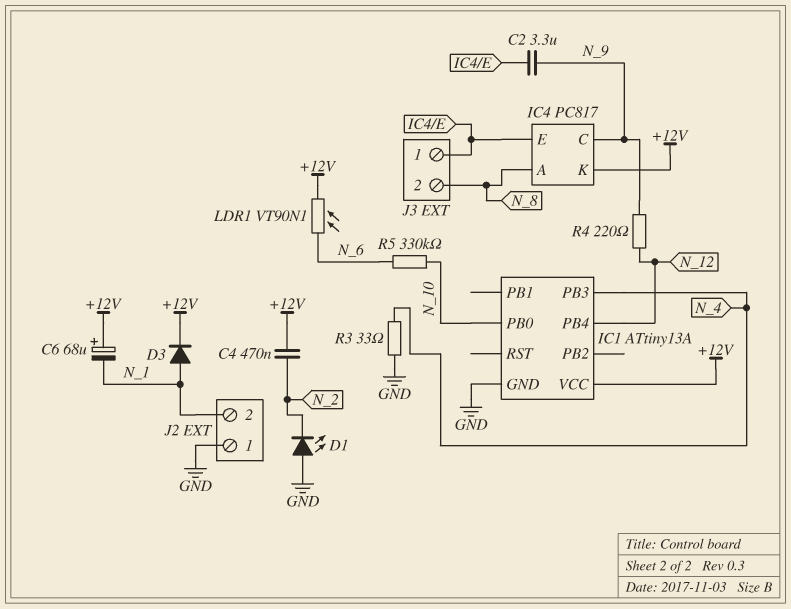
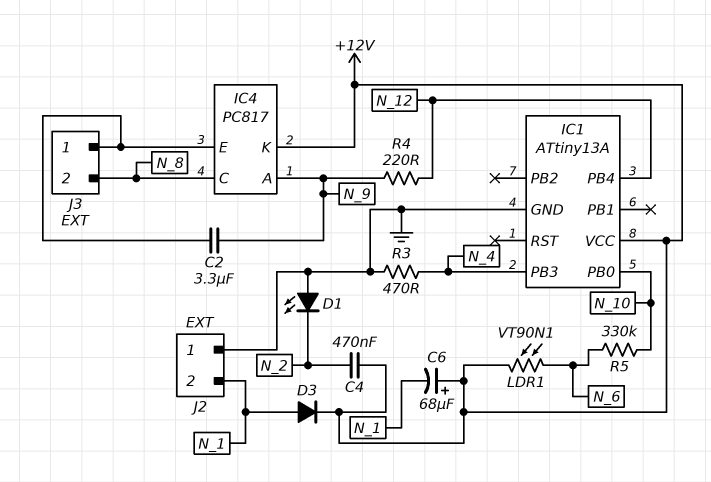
IC4 pin A: N_8 -> N_9
IC4 pin C: N_9 -> N_8
R3: 33 (GND, N_4) -> 470 (GND, N_4)

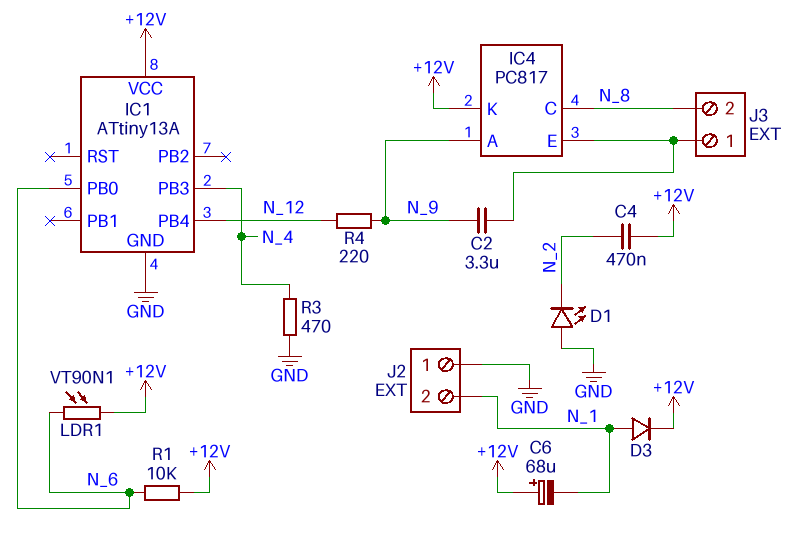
IC1 pin PB0: N_10 -> N_6
R1: none -> 10k (+12V, N_6)
R5: 330k (N_6, N_10) -> none

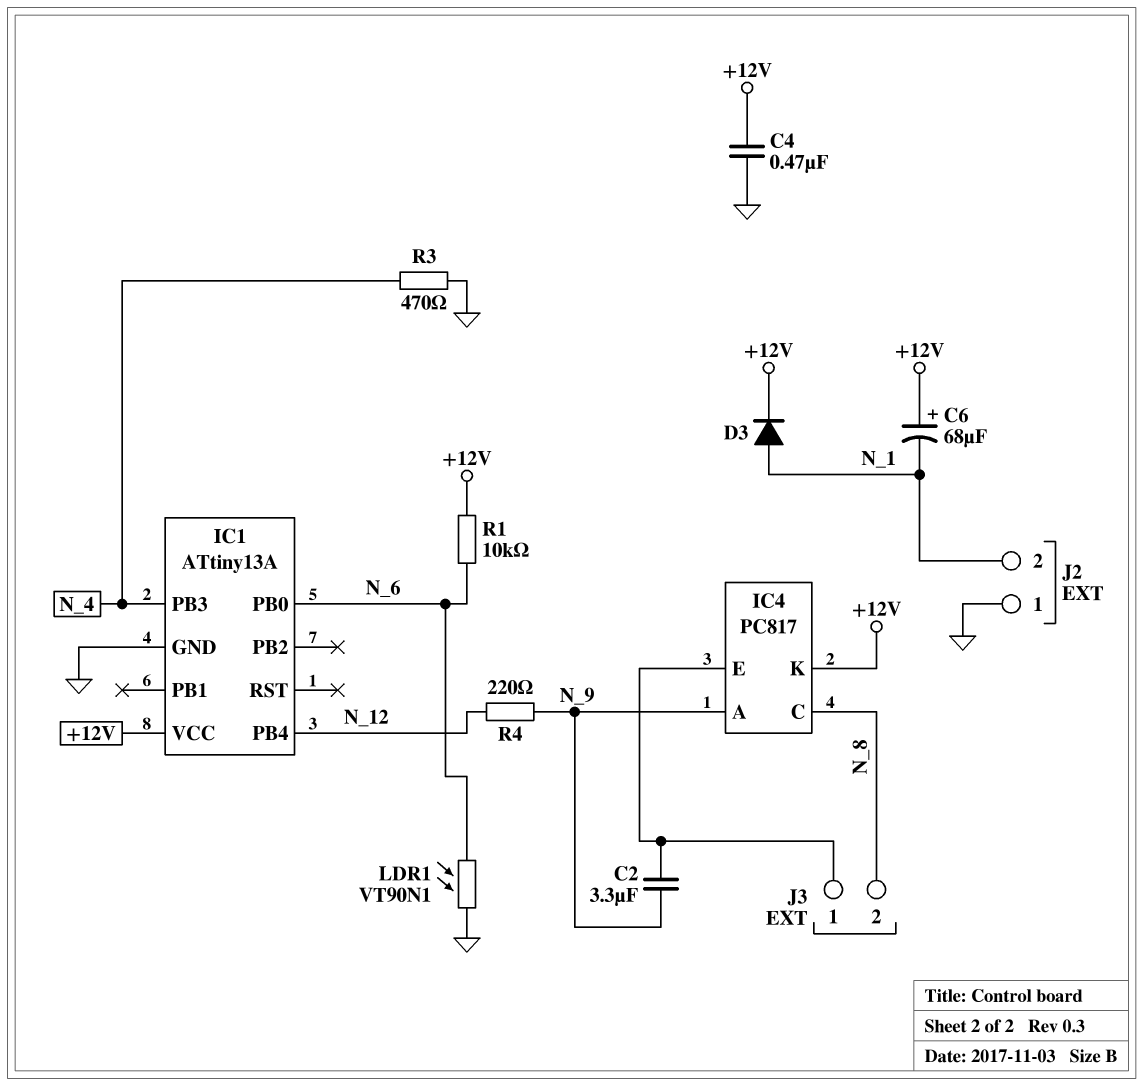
C4: 470nF (+12V, N_2) -> 470nF (+12V, GND)
D1: LED (A GND, K N_2) -> none
LDR1: VT90N1 (+12V, N_6) -> VT90N1 (GND, N_6)

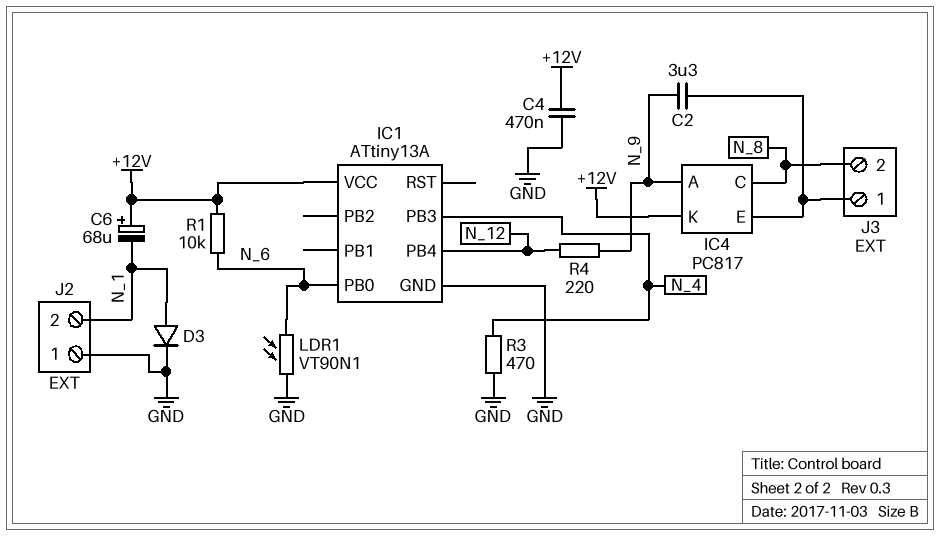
D3: diode (A N_1, K +12V) -> diode (A N_1, K GND)

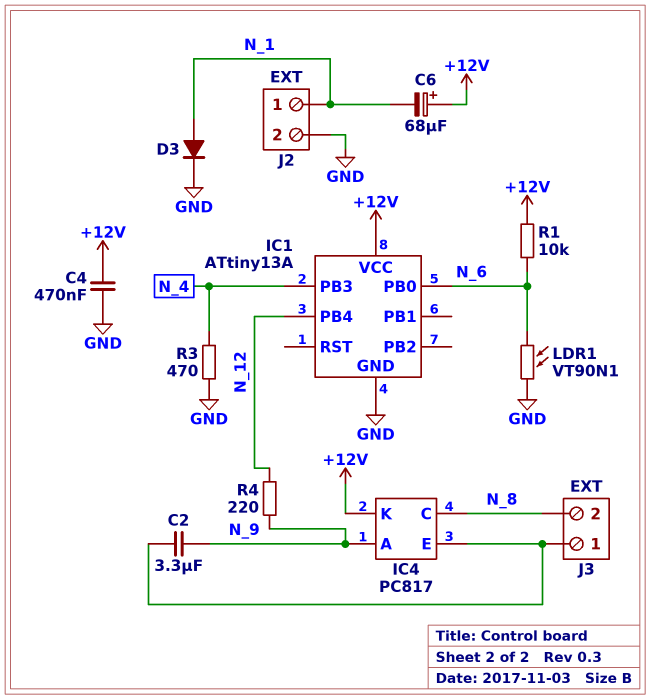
J2 pin 1: GND -> N_1
J2 pin 2: N_1 -> GND

